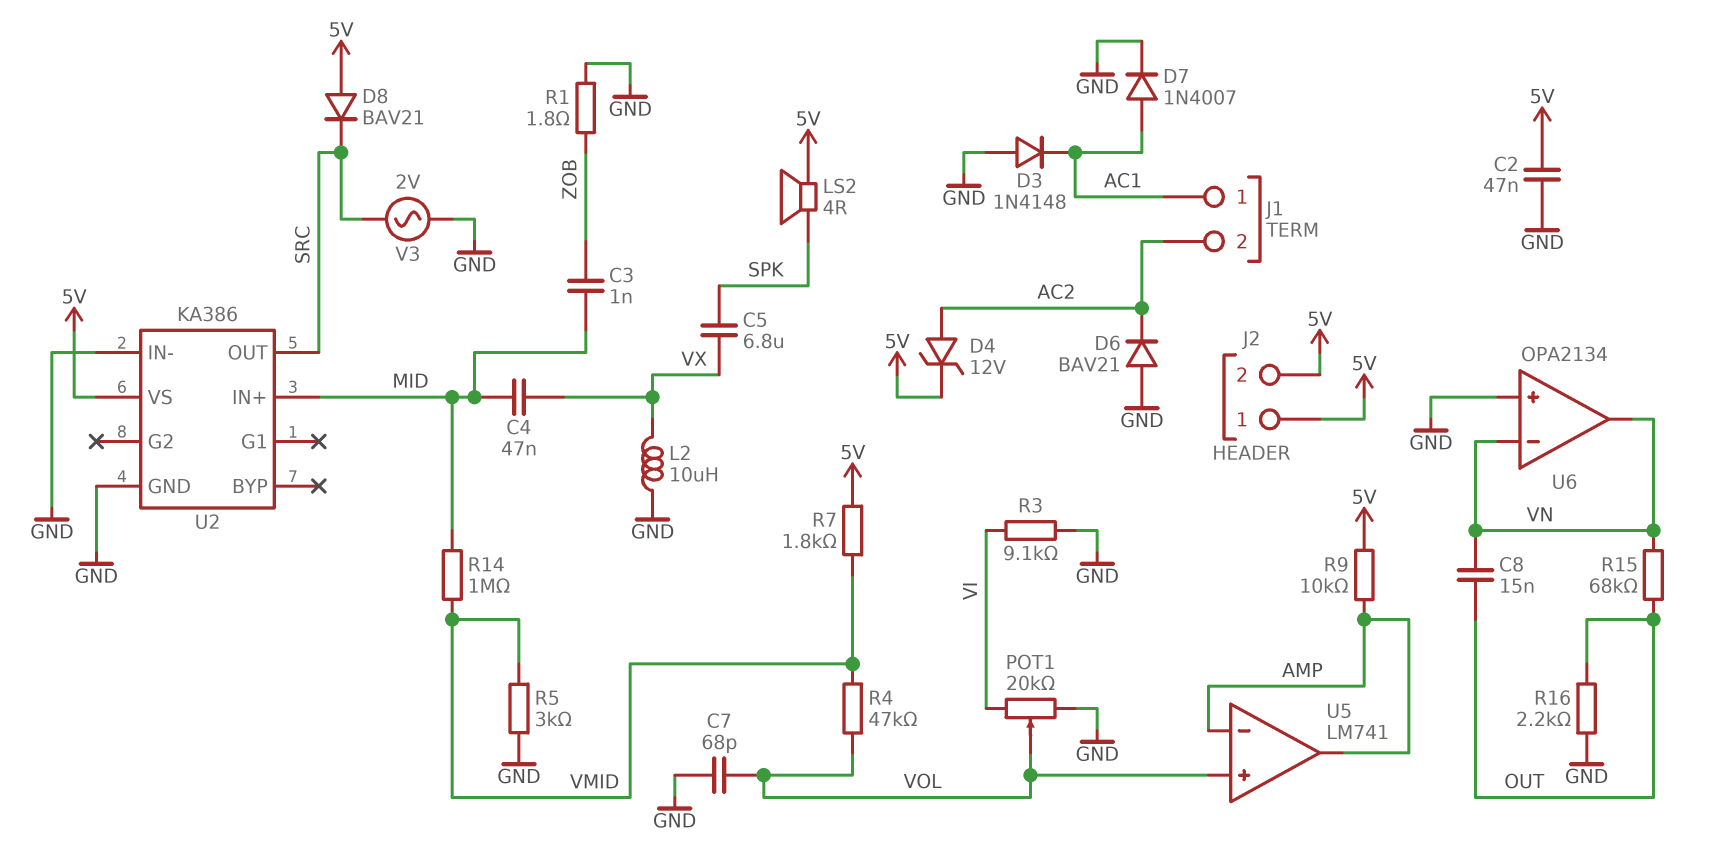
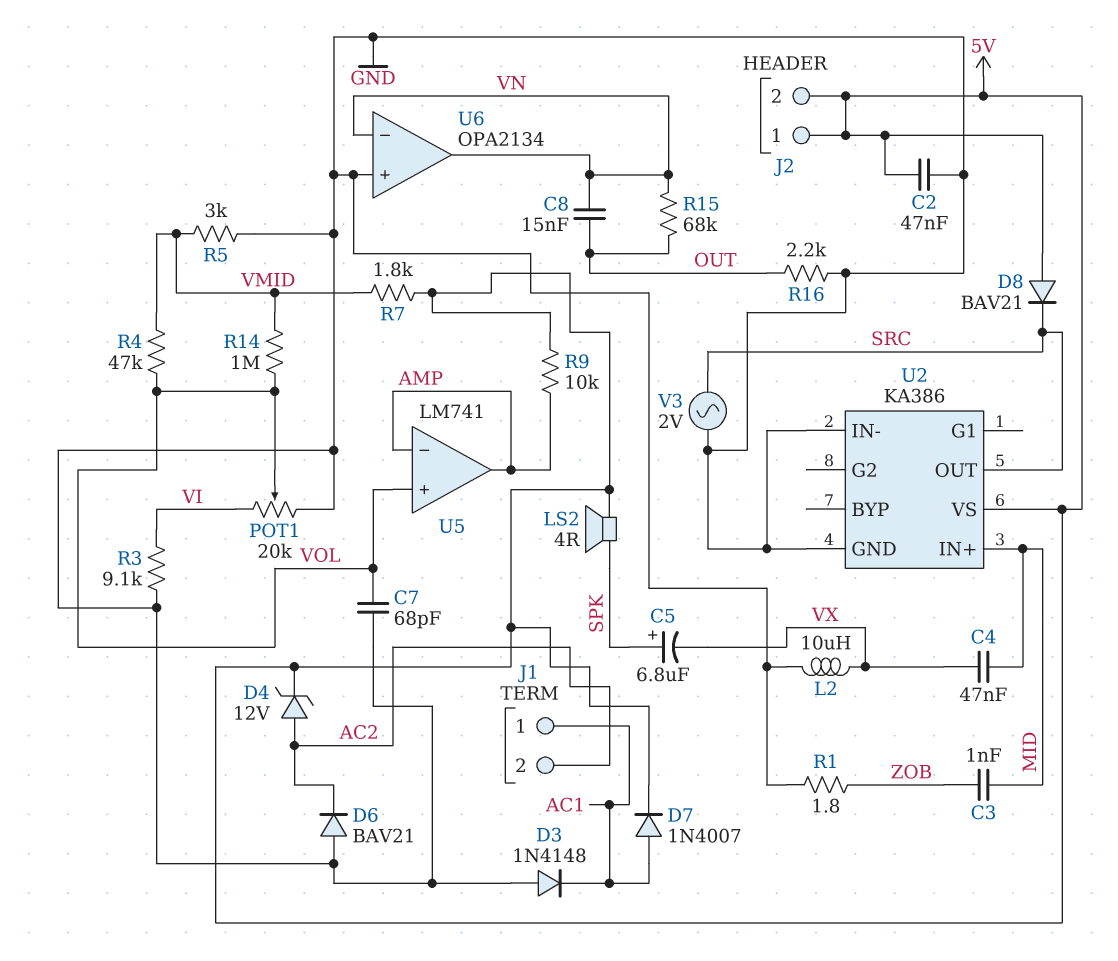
C5: 6.8uF (SPK, VX) -> 6.8uF (plus SPK, minus VX)
D7: diode 1N4007 (A AC1, K GND) -> diode 1N4007 (A AC1, K 5V)
R14: 1M (MID, VMID) -> 1M (VMID, VOL)

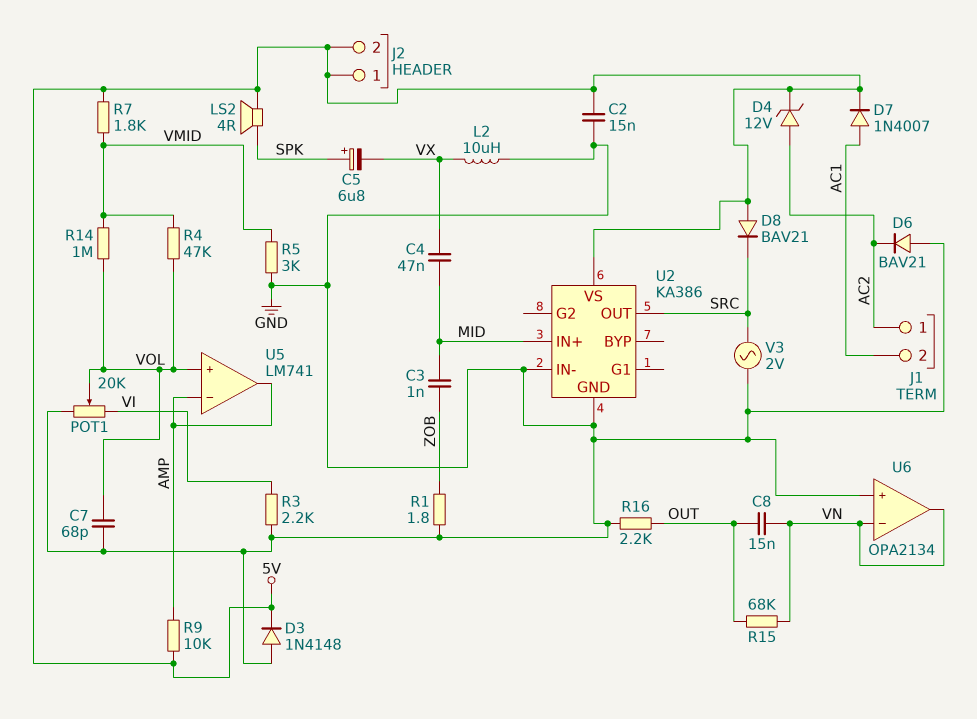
C2: 47nF (5V, GND) -> 15nF (5V, GND)
D3: diode 1N4148 (A GND, K AC1) -> diode 1N4148 (A GND, K 5V)
J1 pin 1: AC1 -> AC2
J1 pin 2: AC2 -> AC1
R3: 9.1k (GND, VI) -> 2.2k (GND, VI)

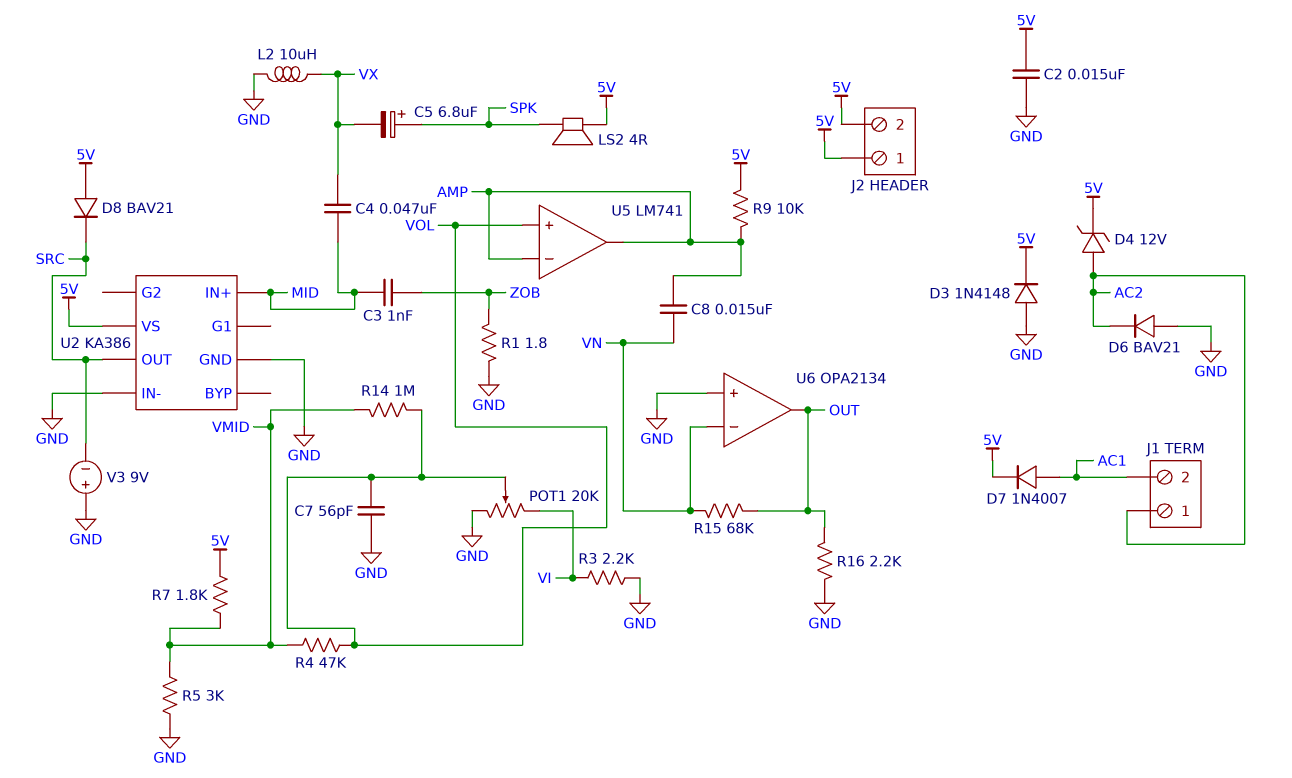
C7: 68pF (GND, VOL) -> 56pF (GND, VOL)
C8: 15nF (OUT, VN) -> 15nF (AMP, VN)
U6 pin out: VN -> OUT
V3: AC 2V (GND, SRC) -> 9V (plus GND, minus SRC)

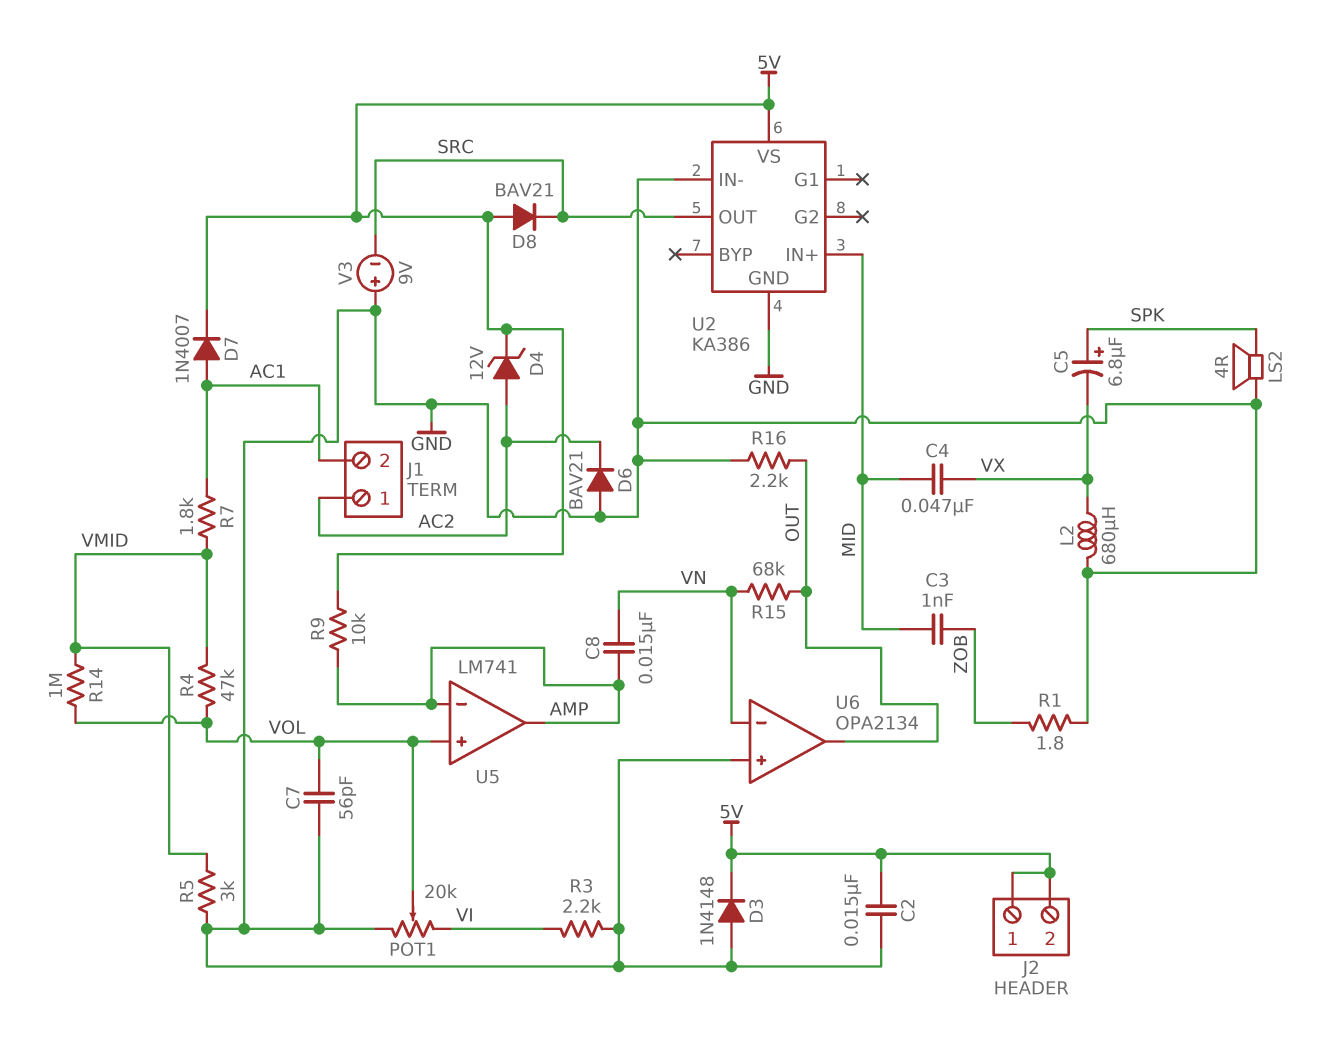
L2: 10uH (GND, VX) -> 680uH (GND, VX)
LS2: speaker 4R (5V, SPK) -> speaker 4R (GND, SPK)
R7: 1.8k (5V, VMID) -> 1.8k (AC1, VMID)

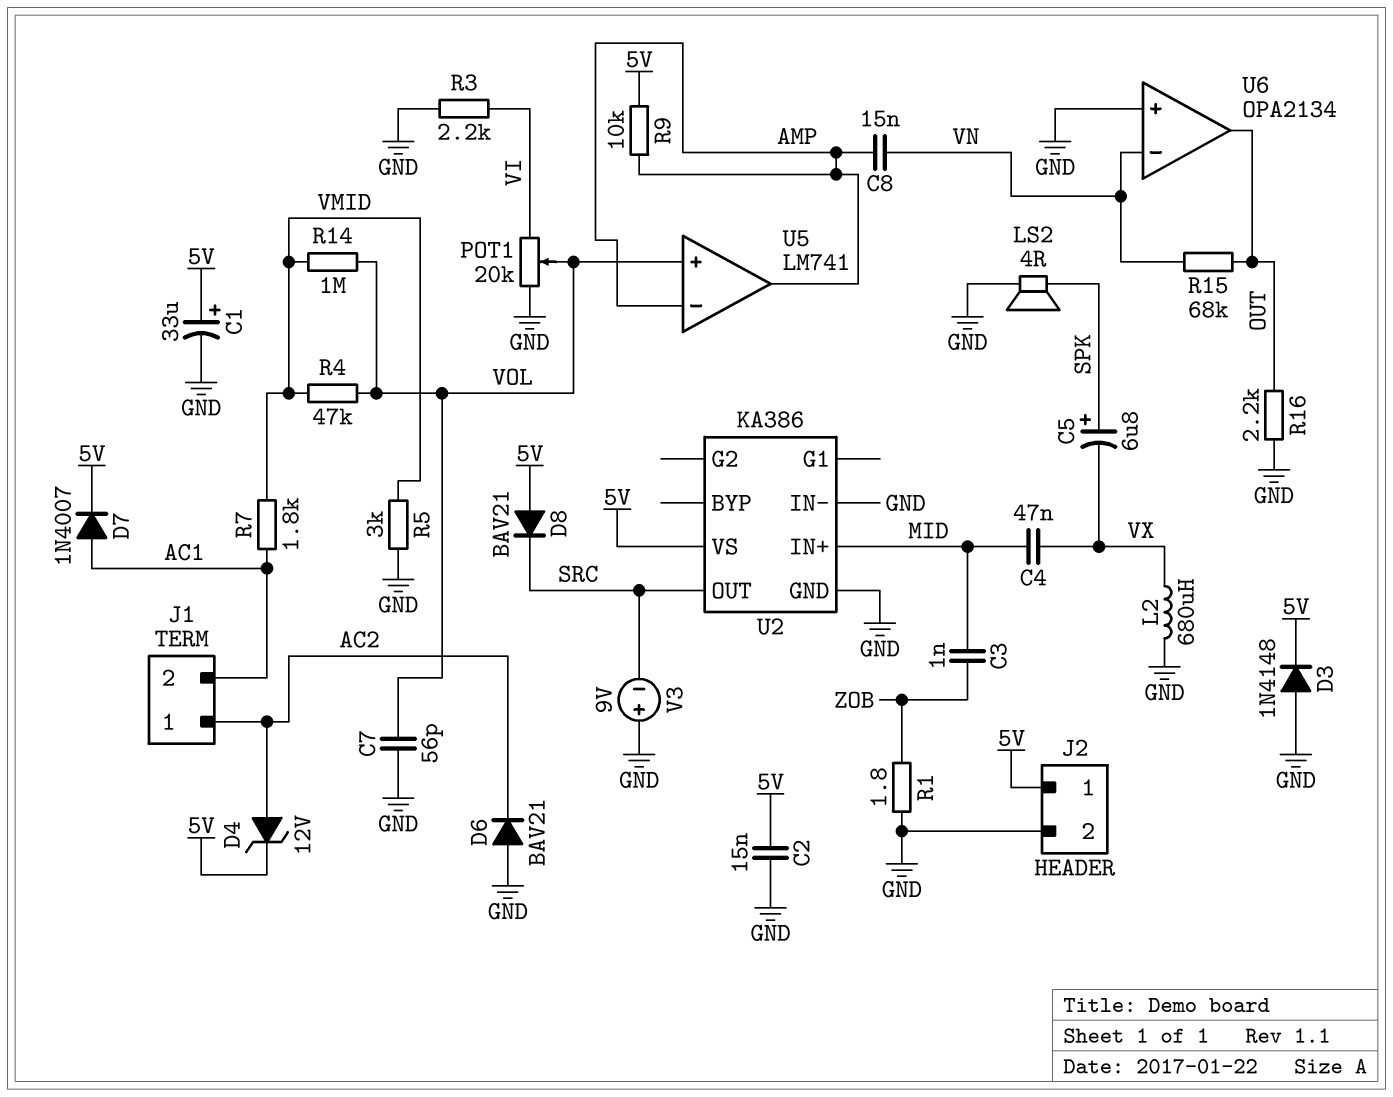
C1: none -> 33uF (plus 5V, minus GND)
J2 pin 2: 5V -> GND

